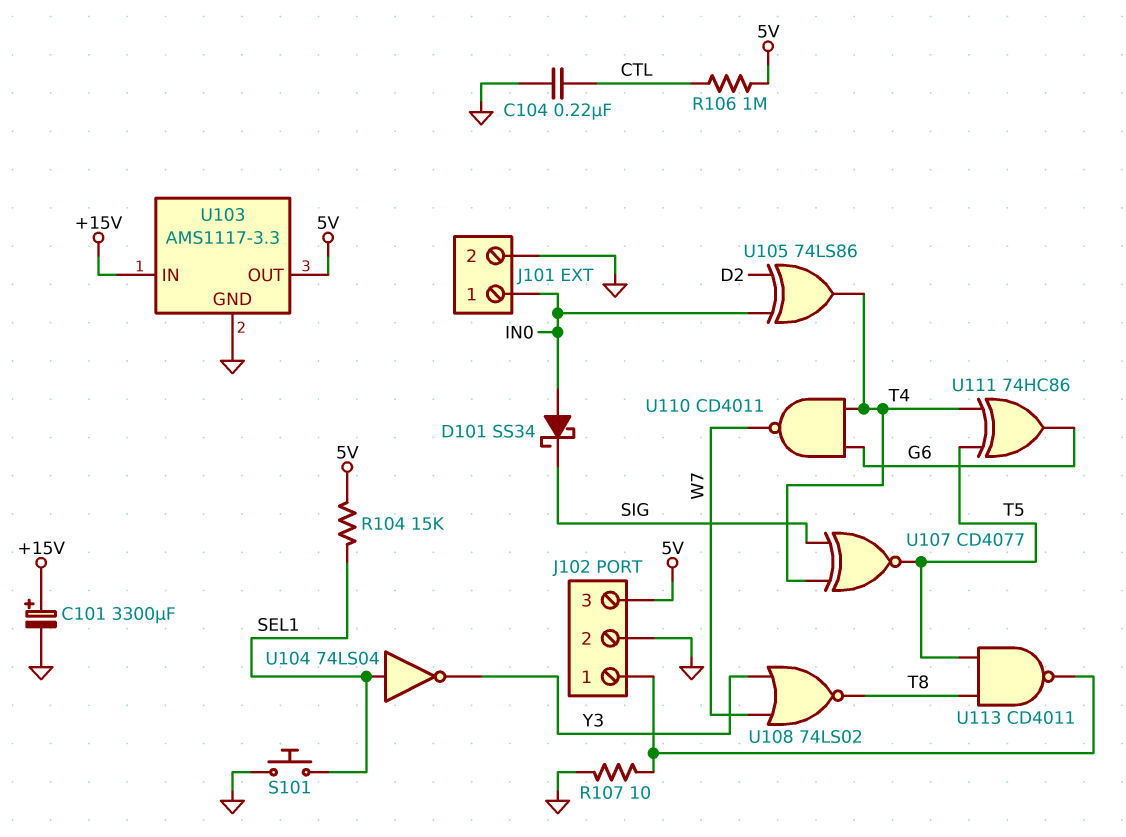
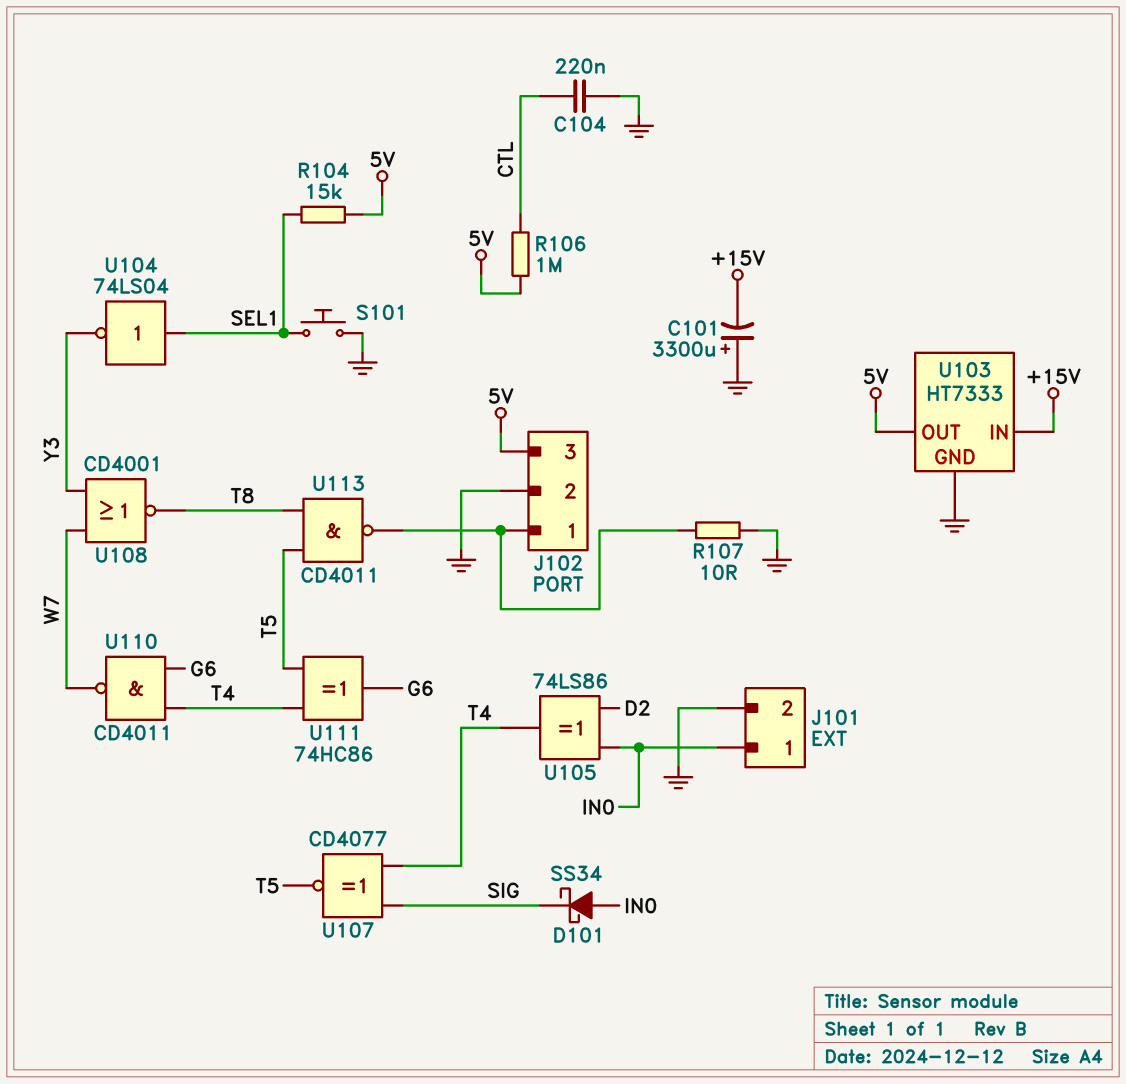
C101: 3300uF (plus +15V, minus GND) -> 3300uF (plus GND, minus +15V)
U103: AMS1117-3.3 -> HT7333
U108: NOR 74LS02 (in W7, in Y3, out T8) -> NOR CD4001 (in W7, in Y3, out T8)

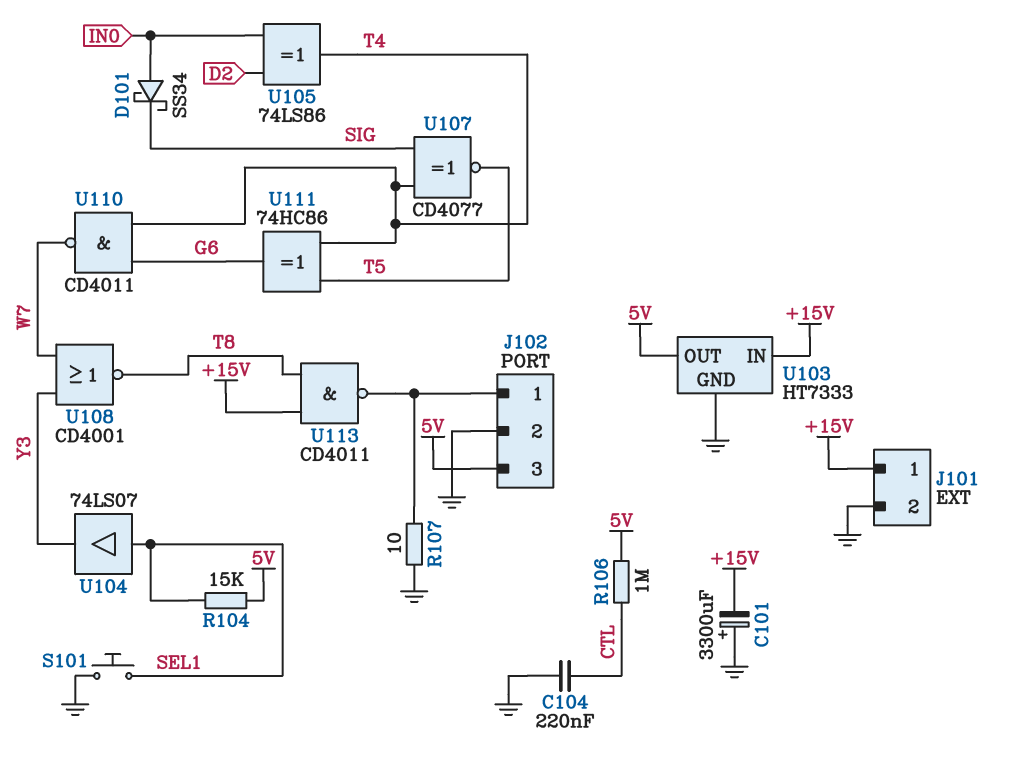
J101 pin 1: IN0 -> +15V
U104: NOT 74LS04 (in SEL1, out Y3) -> buffer 74LS07 (in SEL1, out Y3)
U113: NAND CD4011 (in T5, in T8, out J102/1) -> NAND CD4011 (in +15V, in T8, out J102/1)

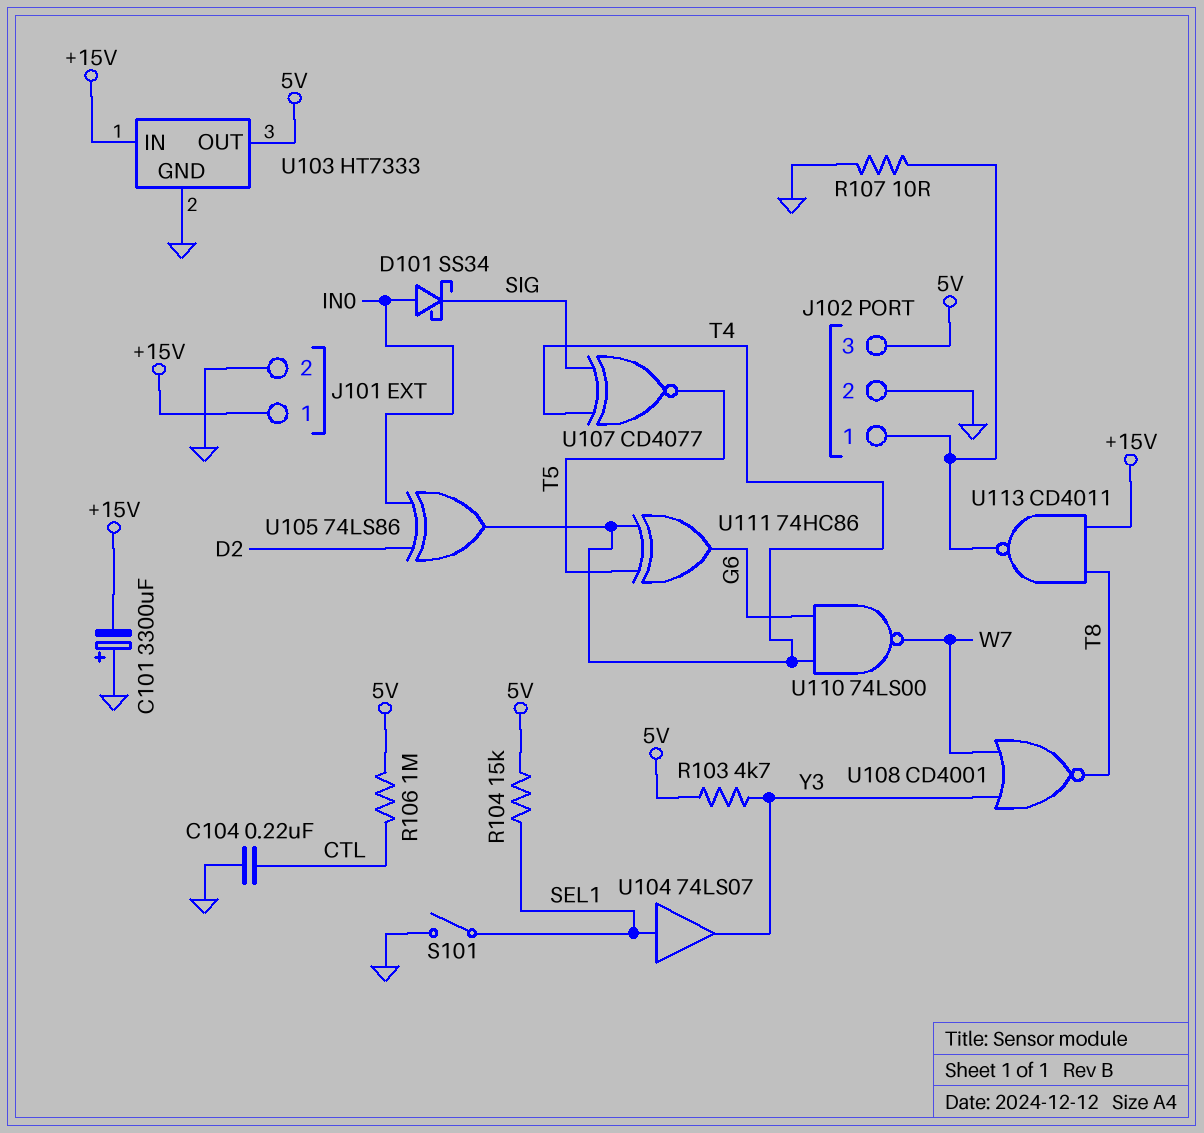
R103: none -> 4.7k (5V, Y3)
S101: button (GND, SEL1) -> switch (GND, SEL1)
U110: NAND CD4011 (in G6, in T4, out W7) -> NAND 74LS00 (in G6, in T4, out W7)

